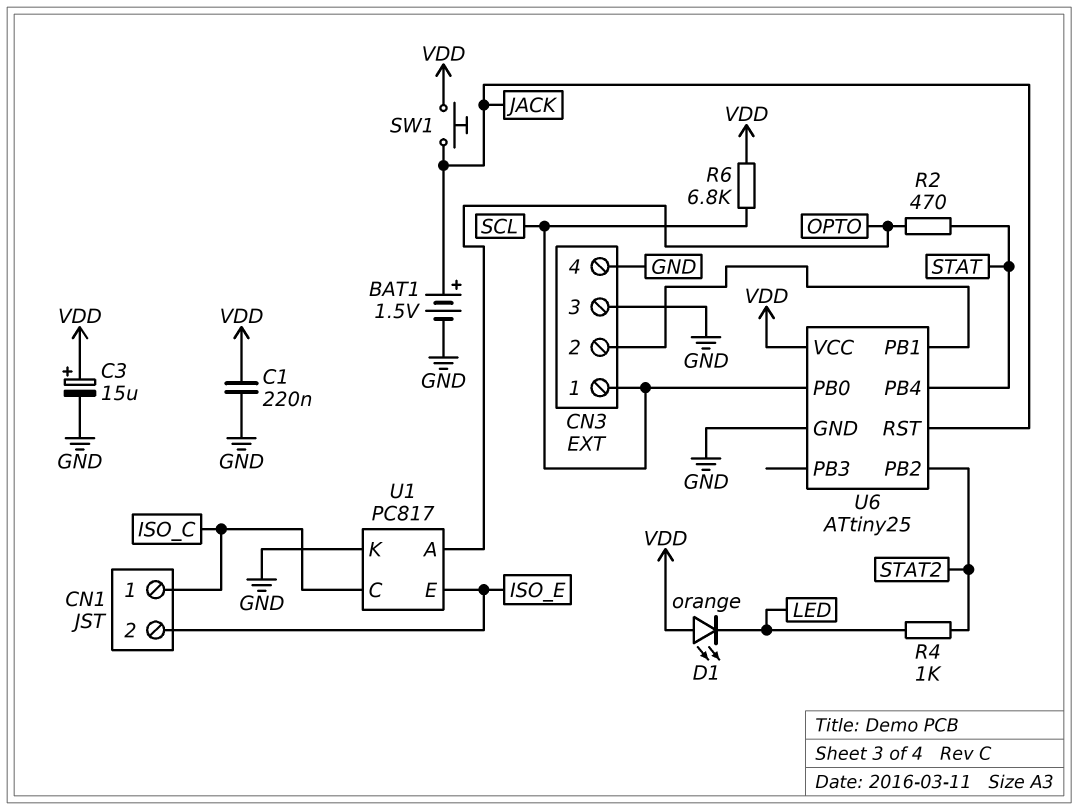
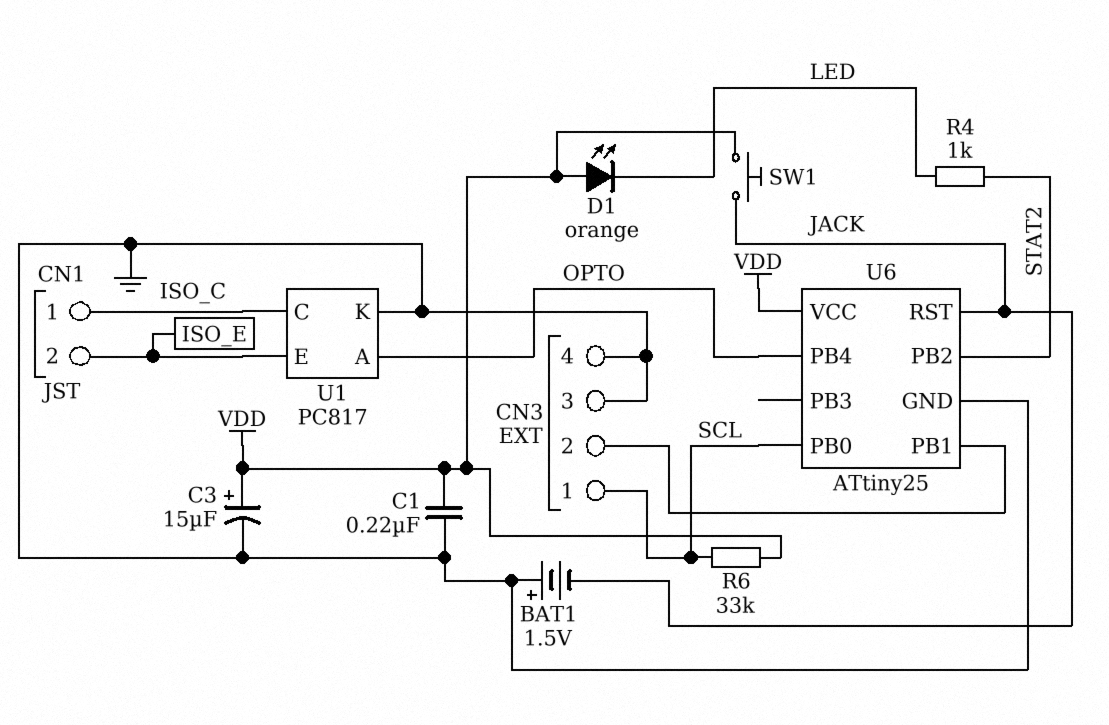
BAT1: 1.5V (plus JACK, minus GND) -> 1.5V (plus GND, minus JACK)
R2: 470 (OPTO, STAT) -> none
R6: 6.8k (SCL, VDD) -> 33k (SCL, VDD)
U6 pin PB4: STAT -> OPTO

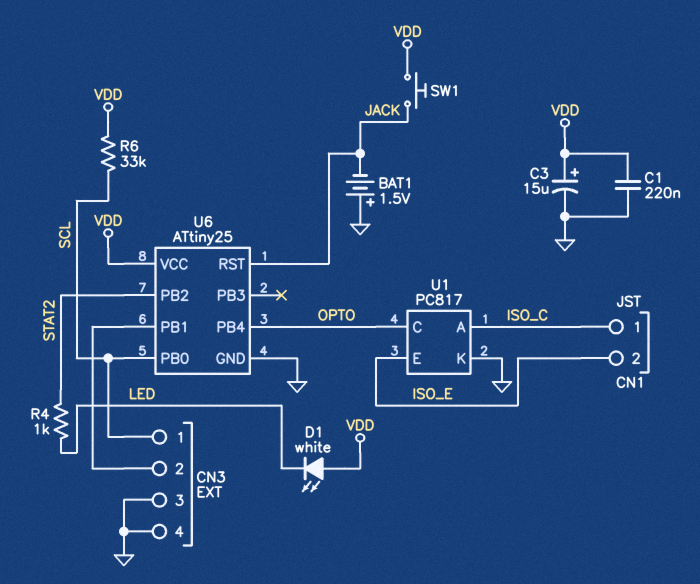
D1: LED orange (A VDD, K LED) -> LED white (A VDD, K LED)
U1 pin A: OPTO -> ISO_C
U1 pin C: ISO_C -> OPTO

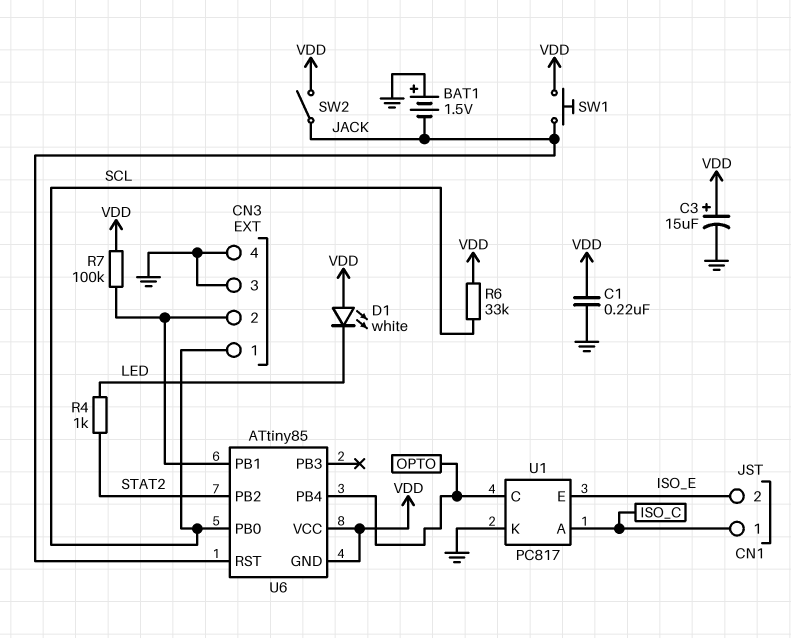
R7: none -> 100k (CN3/2, VDD)
SW2: none -> switch (JACK, VDD)
U6: ATtiny25 -> ATtiny85
U6 pin GND: GND -> VDD

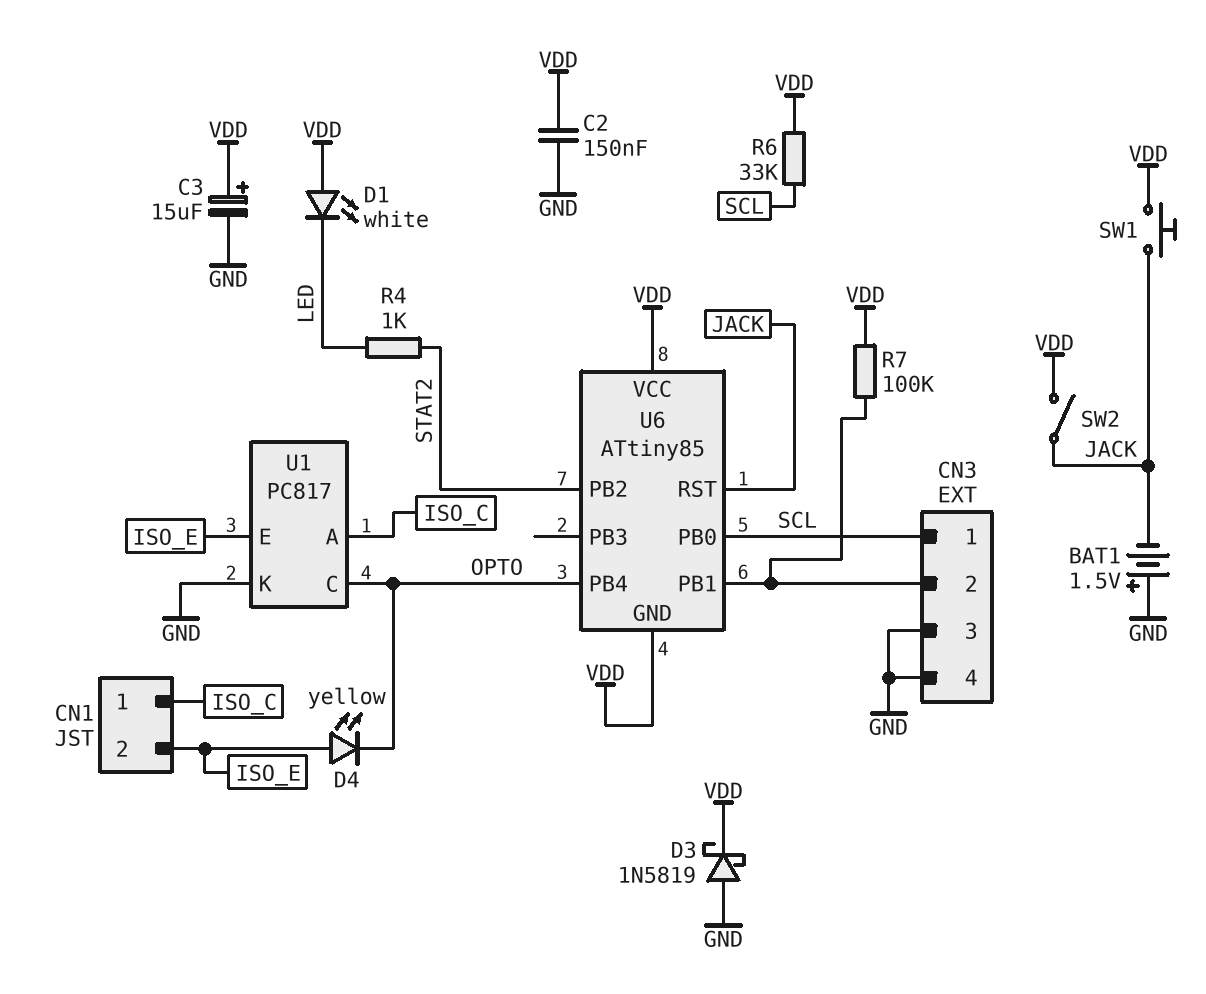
C1: 220nF (GND, VDD) -> none
C2: none -> 150nF (GND, VDD)
D3: none -> schottky 1N5819 (A GND, K VDD)
D4: none -> LED yellow (A ISO_E, K OPTO)

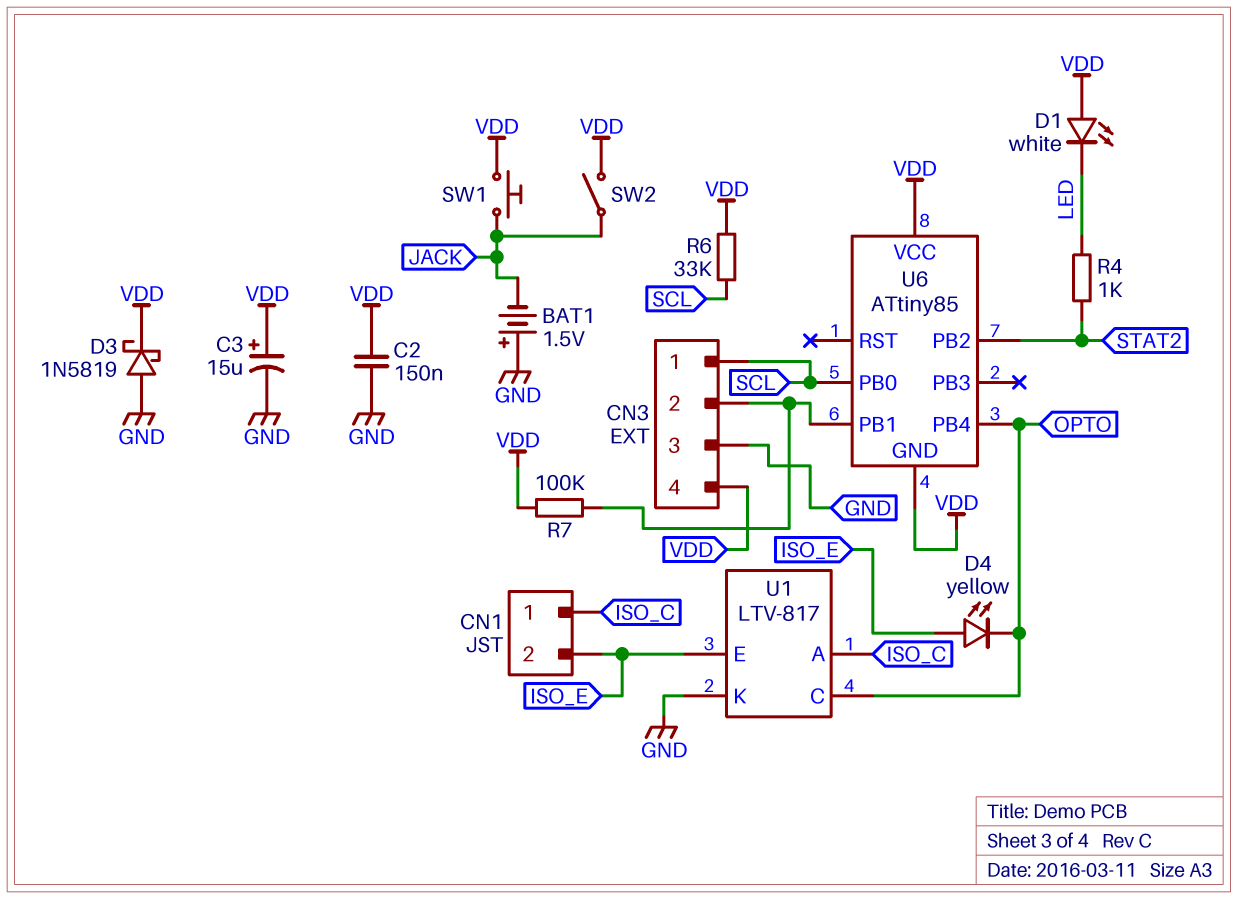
CN3 pin 4: GND -> VDD
U1: PC817 -> LTV-817
U6 pin RST: JACK -> none

